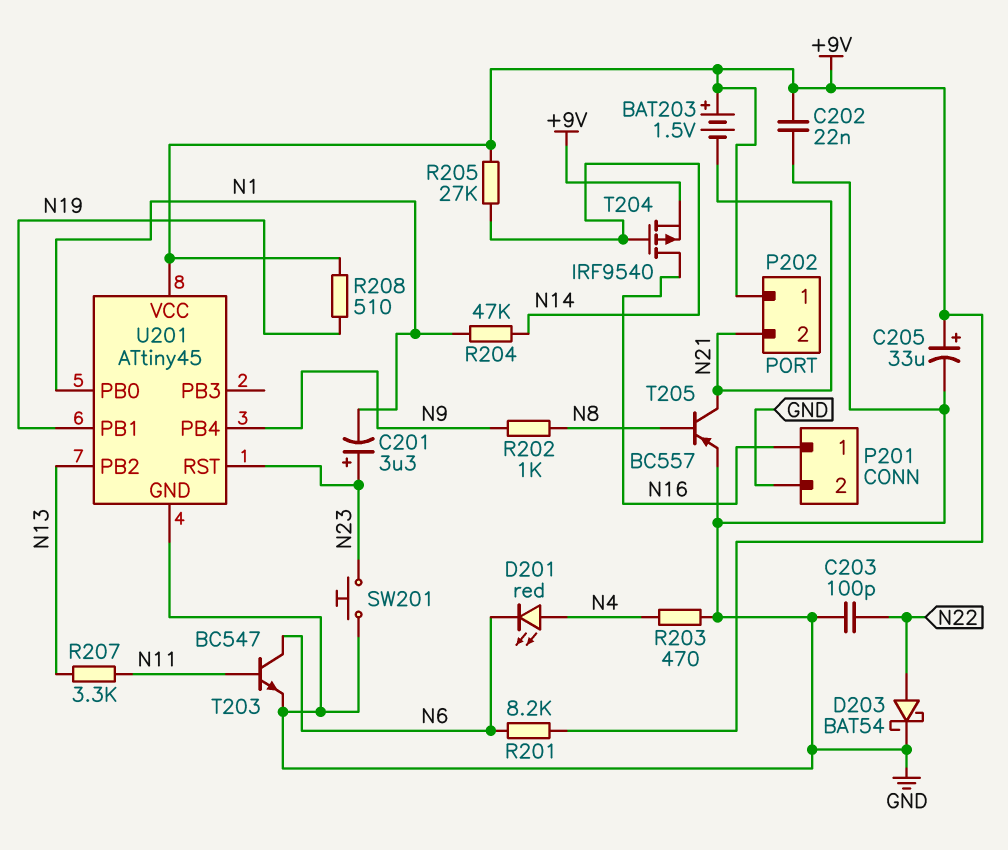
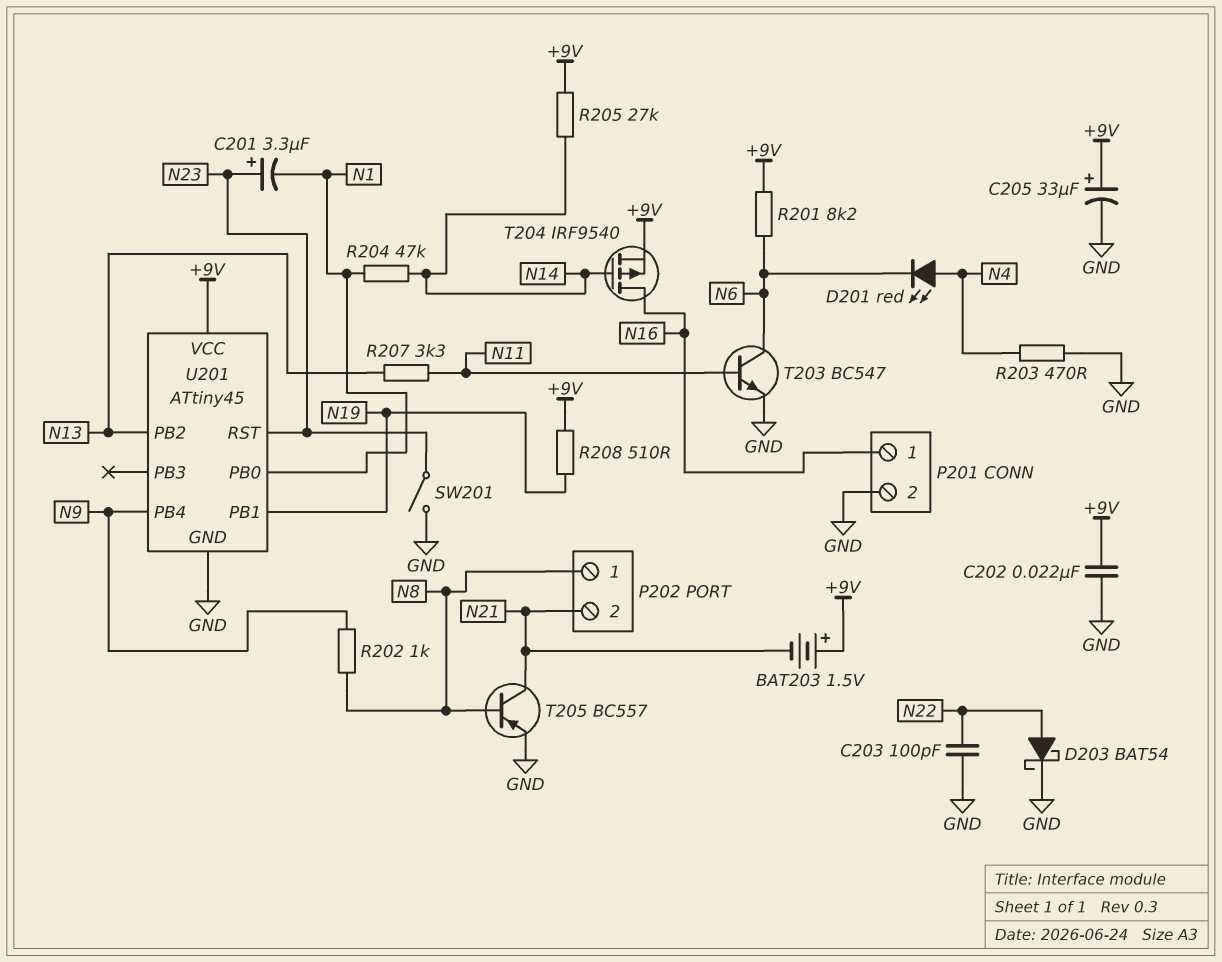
P202 pin 1: +9V -> N8
SW201: button (GND, N23) -> switch (GND, N23)

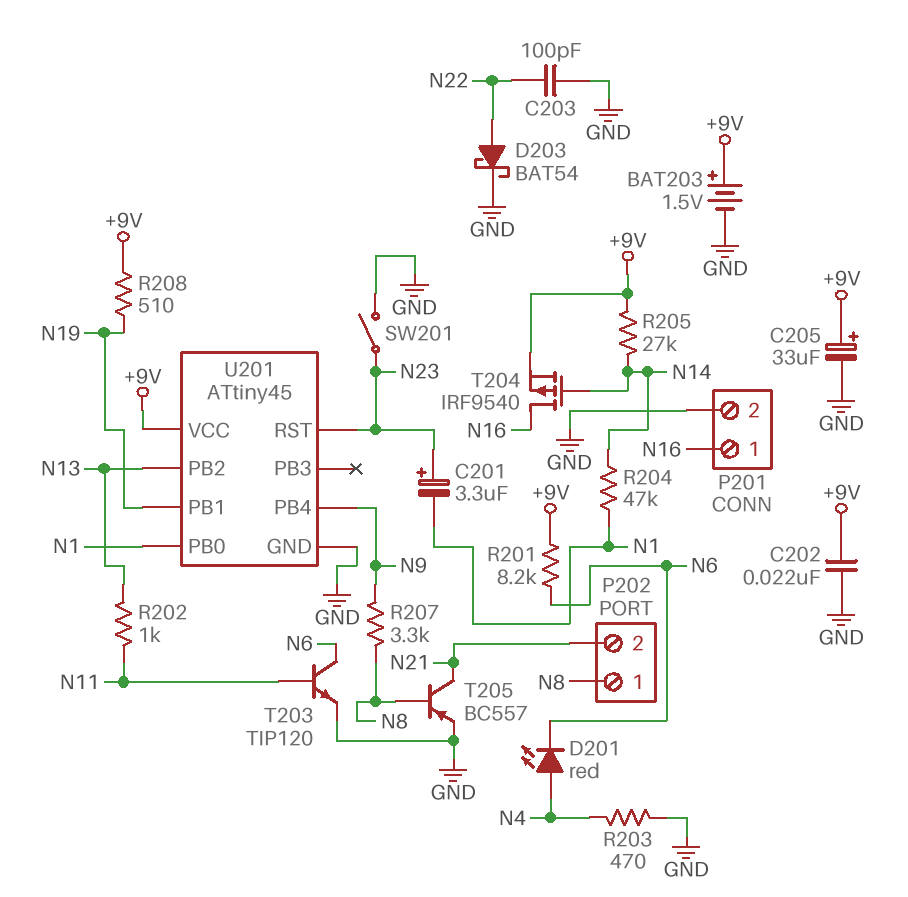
BAT203: 1.5V (plus +9V, minus N21) -> 1.5V (plus +9V, minus GND)
R202: 1k (N8, N9) -> 1k (N11, N13)
R207: 3.3k (N11, N13) -> 3.3k (N8, N9)
T203: NPN BC547 (B N11, C N6, E GND) -> NPN TIP120 (B N11, C N6, E GND)

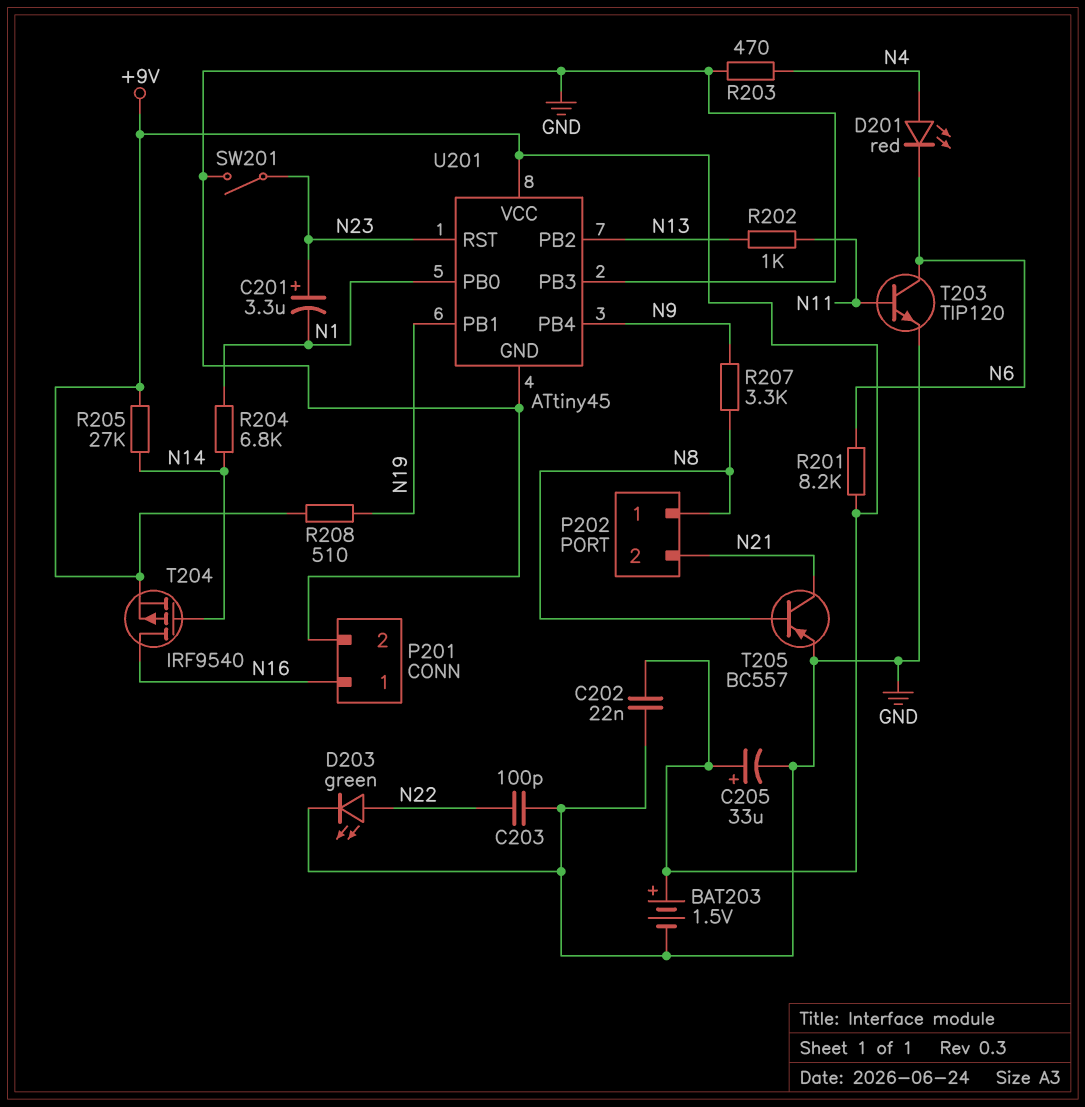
D203: schottky BAT54 (A N22, K GND) -> LED green (A N22, K GND)
R204: 47k (N1, N14) -> 6.8k (N1, N14)
U201 pin PB3: none -> GND

